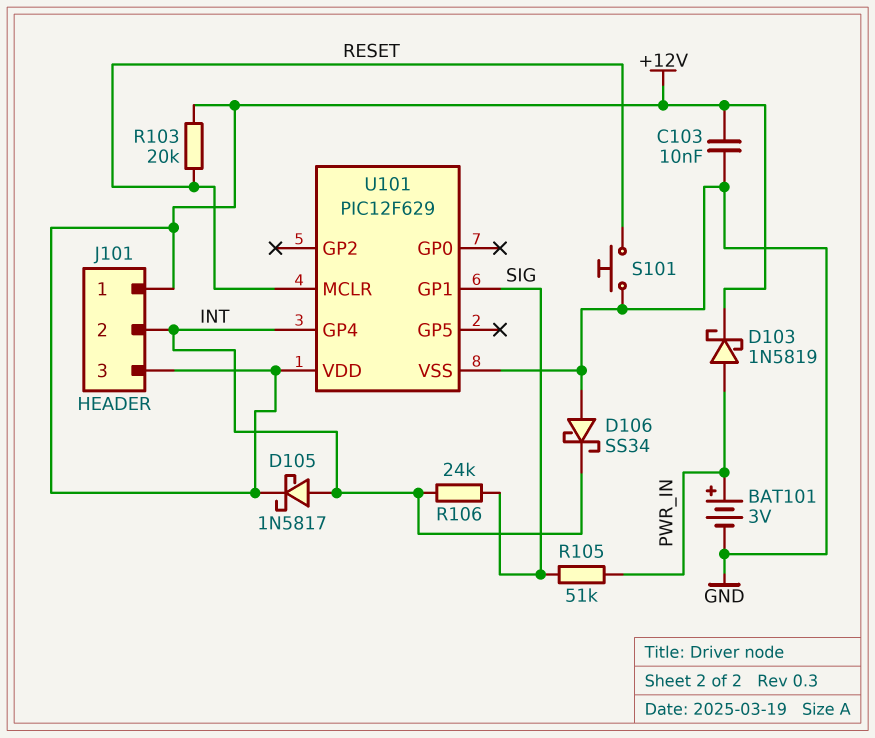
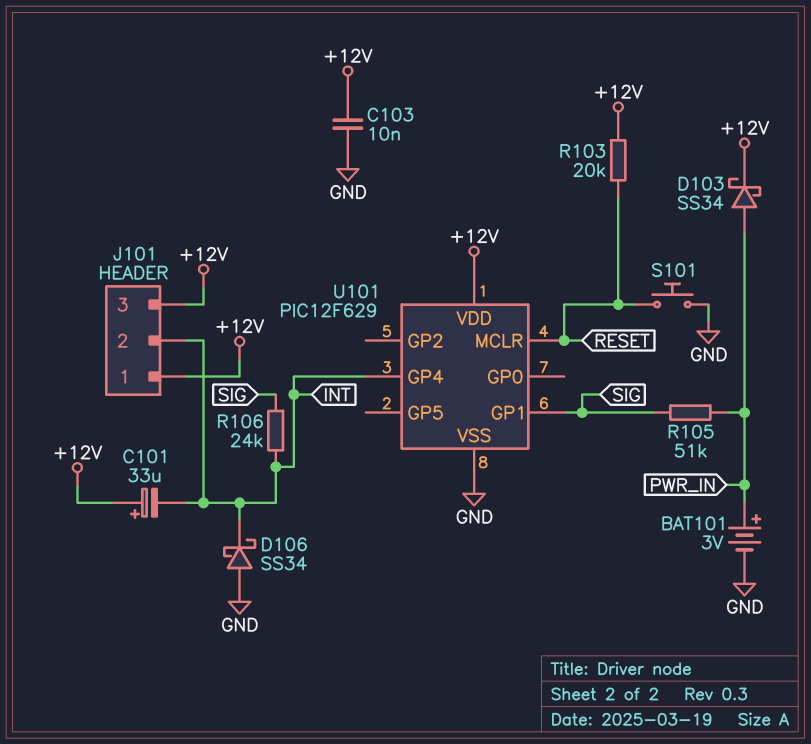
C101: none -> 33uF (plus +12V, minus INT)
D103: schottky 1N5819 (A PWR_IN, K +12V) -> schottky SS34 (A PWR_IN, K +12V)
D105: schottky 1N5817 (A INT, K +12V) -> none

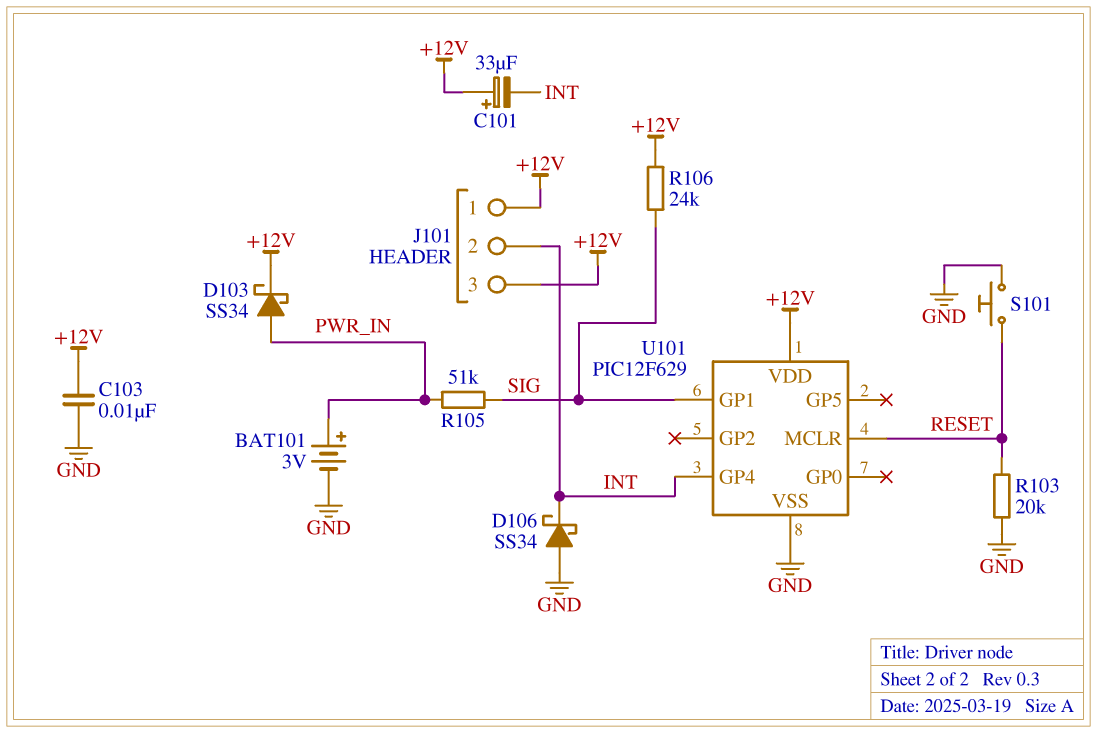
R103: 20k (+12V, RESET) -> 20k (GND, RESET)
R106: 24k (INT, SIG) -> 24k (+12V, SIG)

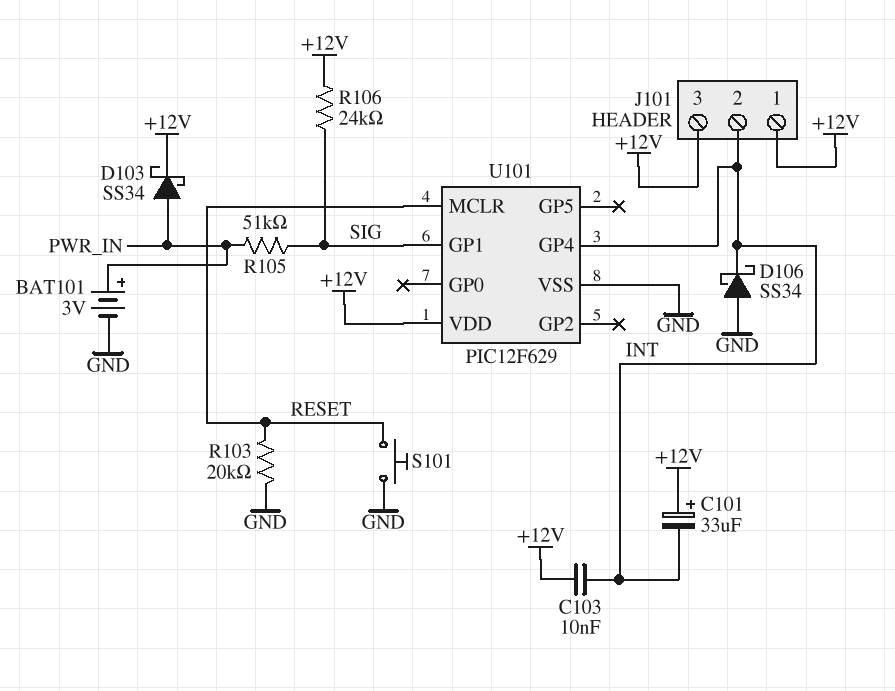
C103: 10nF (+12V, GND) -> 10nF (+12V, INT)

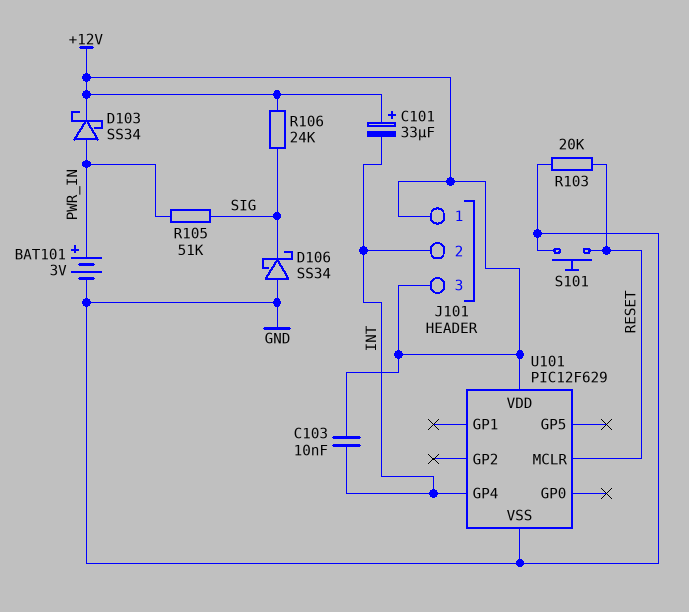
D106: schottky SS34 (A GND, K INT) -> schottky SS34 (A GND, K SIG)
U101 pin GP1: SIG -> none

